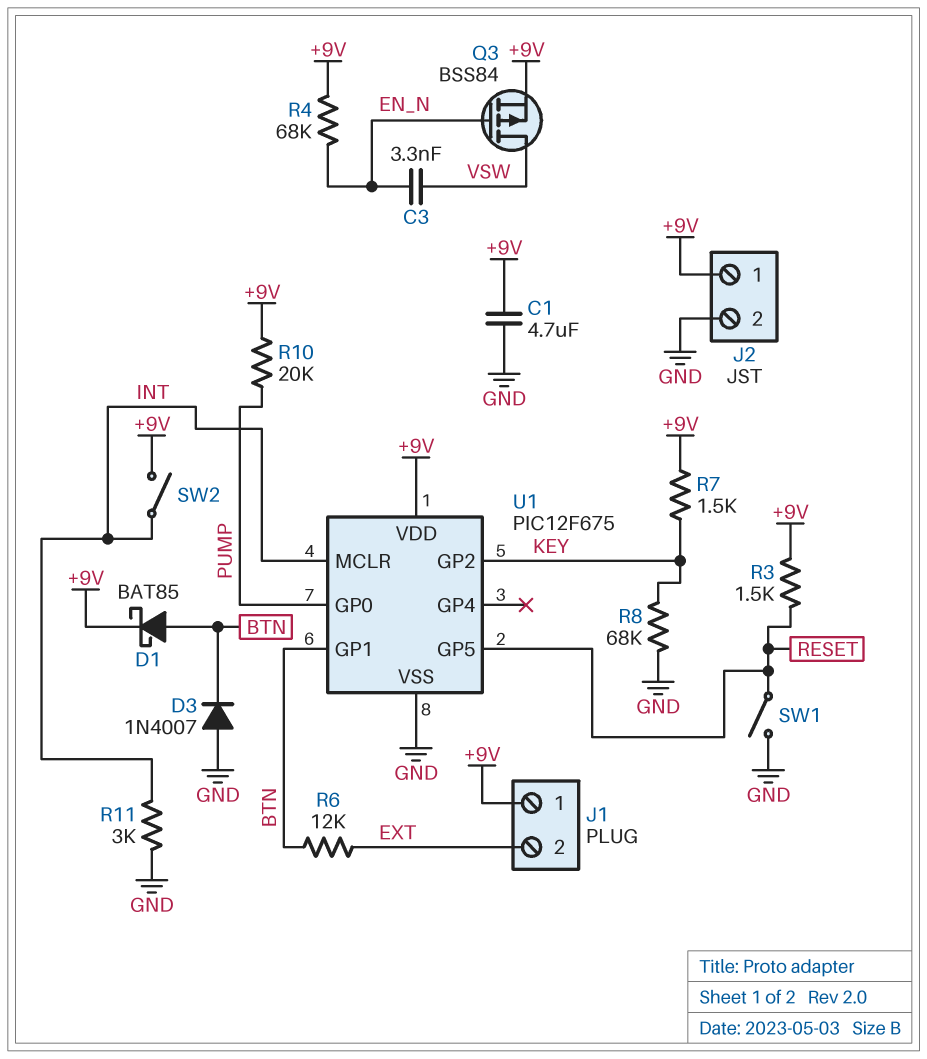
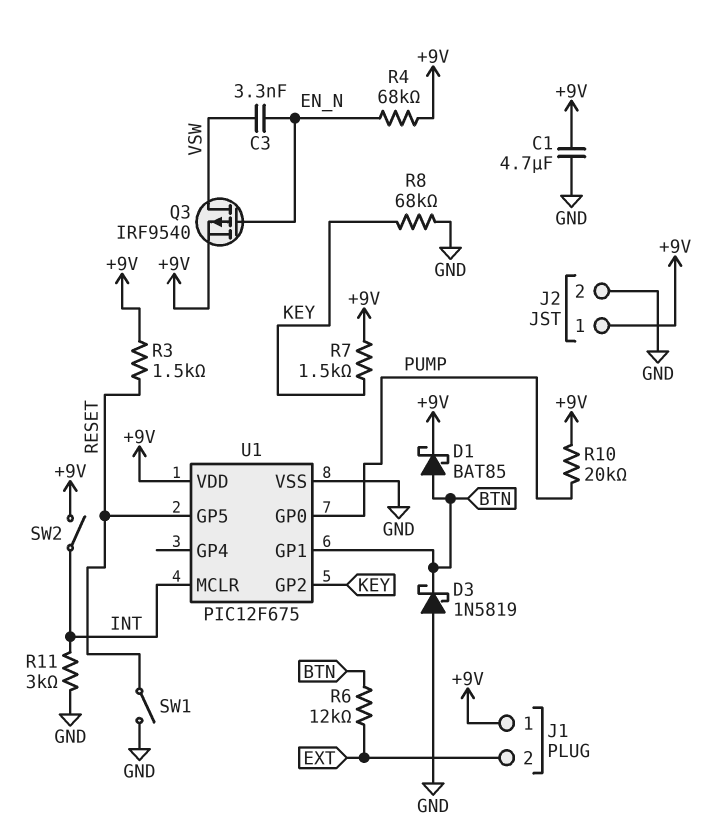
D3: diode 1N4007 (A GND, K BTN) -> schottky 1N5819 (A GND, K BTN)
Q3: PMOS BSS84 (G EN_N, D VSW, S +9V) -> PMOS IRF9540 (G EN_N, D VSW, S +9V)

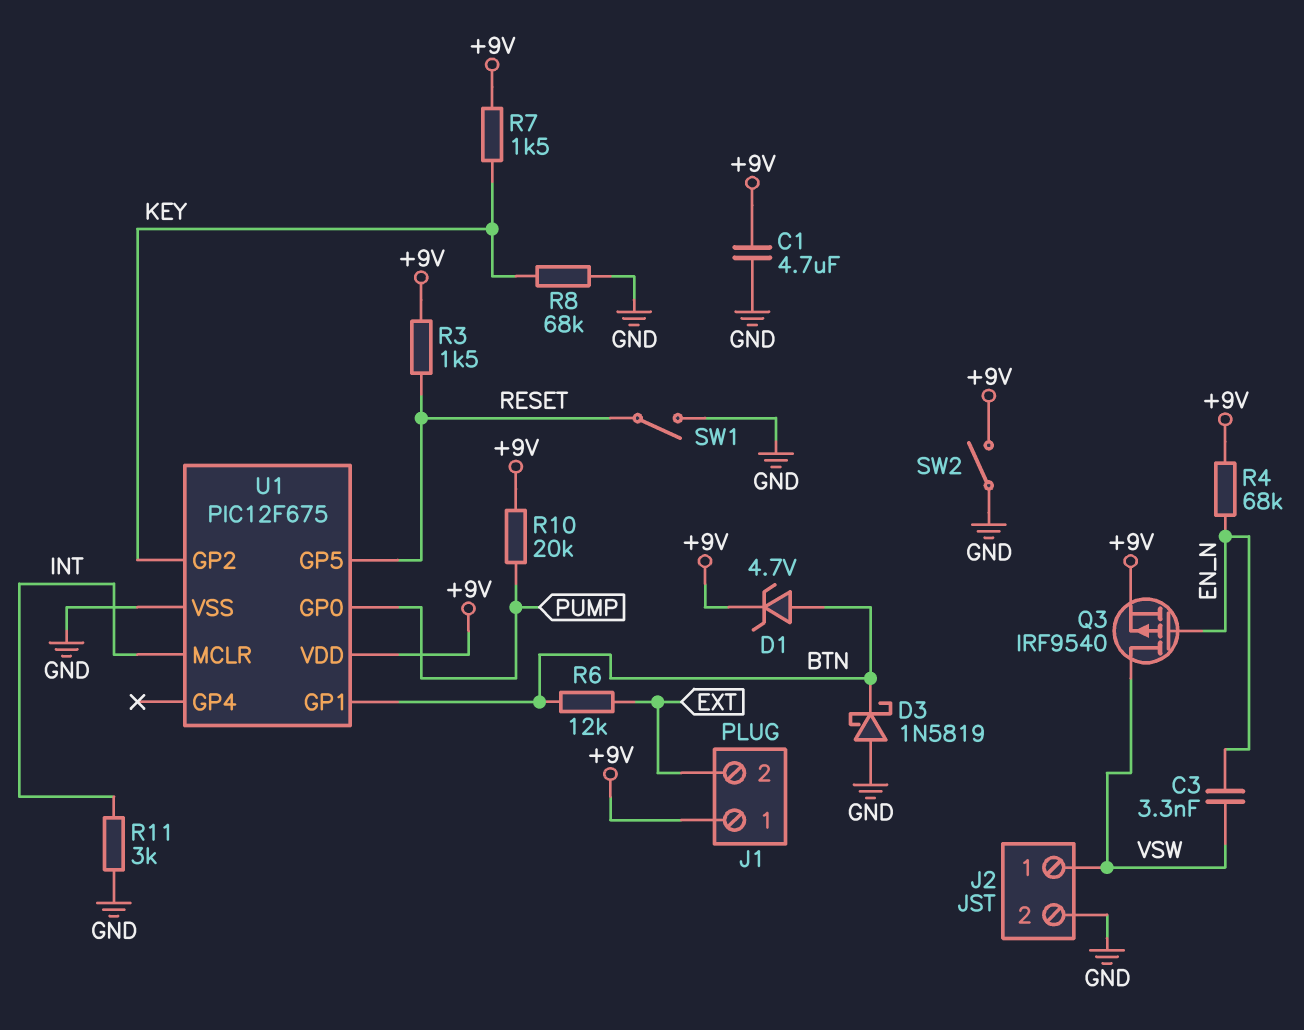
D1: schottky BAT85 (A BTN, K +9V) -> zener 4.7V (A BTN, K +9V)
J2 pin 1: +9V -> VSW
SW2: switch (+9V, INT) -> switch (+9V, GND)

